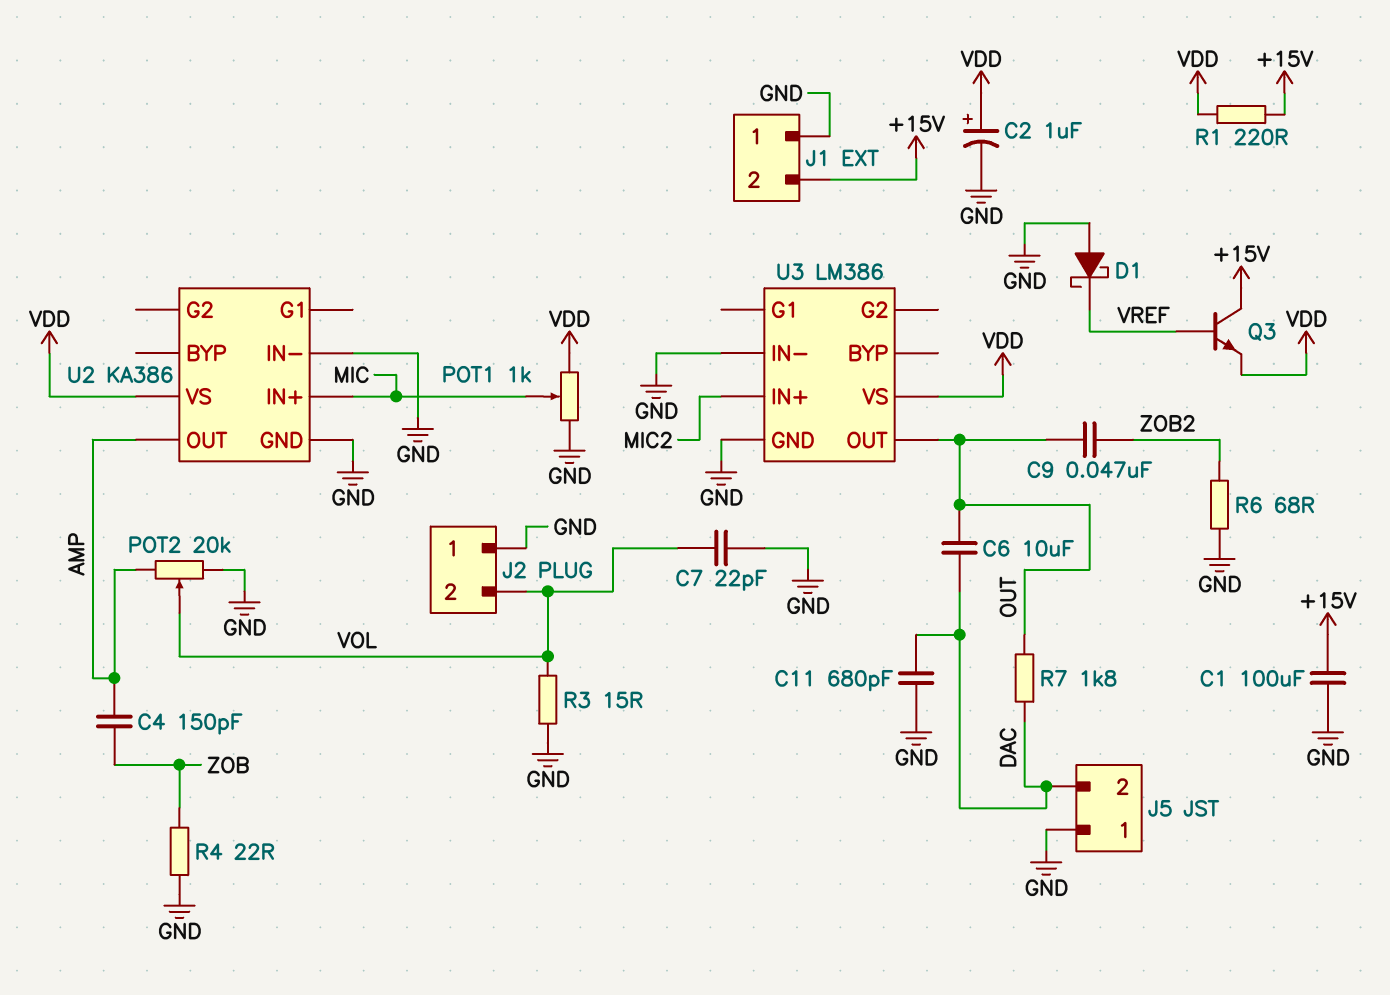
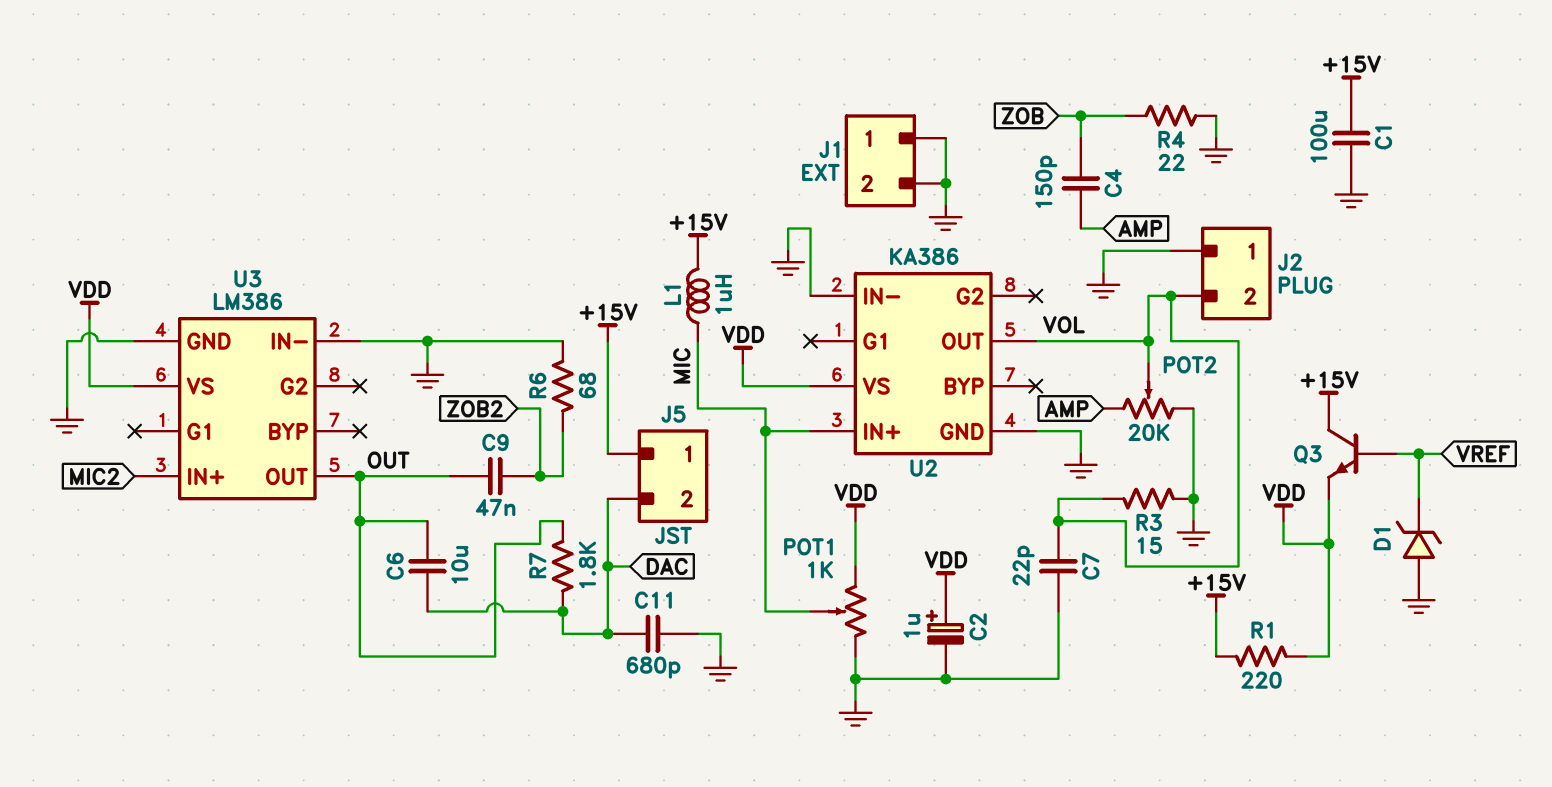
D1: schottky (A GND, K VREF) -> zener (A GND, K VREF)
J1 pin 2: +15V -> GND
J5 pin 1: GND -> +15V
L1: none -> 1uH (+15V, MIC)
U2 pin OUT: AMP -> VOL

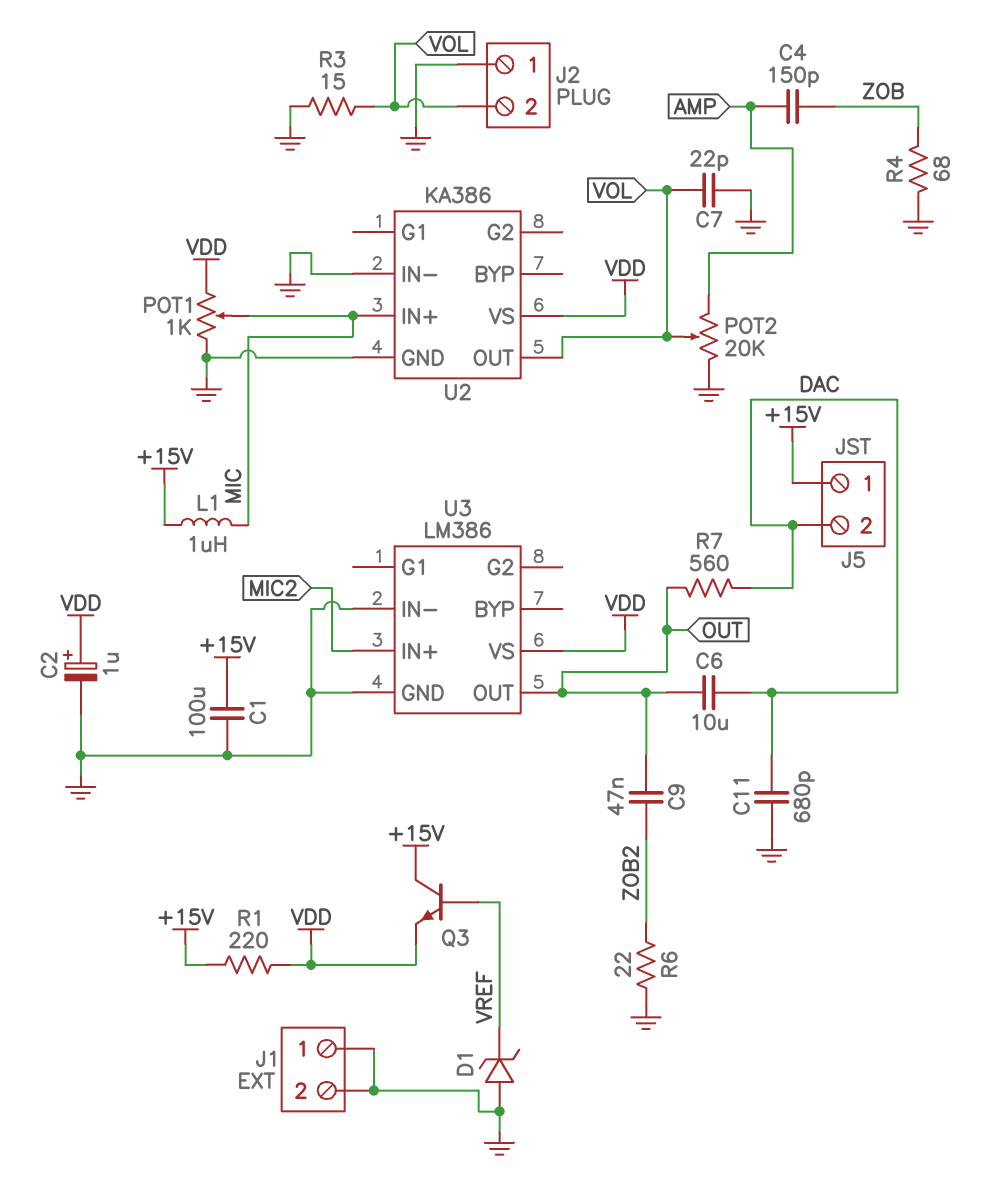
R4: 22 (GND, ZOB) -> 68 (GND, ZOB)
R6: 68 (GND, ZOB2) -> 22 (GND, ZOB2)
R7: 1.8k (DAC, OUT) -> 560 (DAC, OUT)

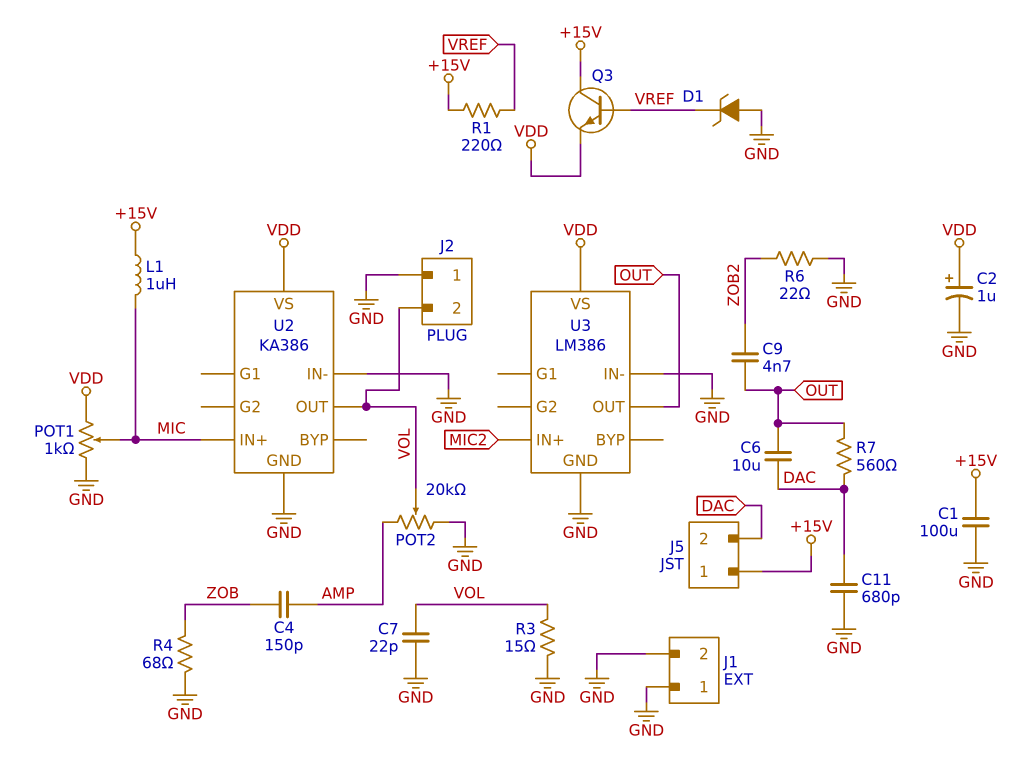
C9: 47nF (OUT, ZOB2) -> 4.7nF (OUT, ZOB2)
R1: 220 (+15V, VDD) -> 220 (+15V, VREF)

